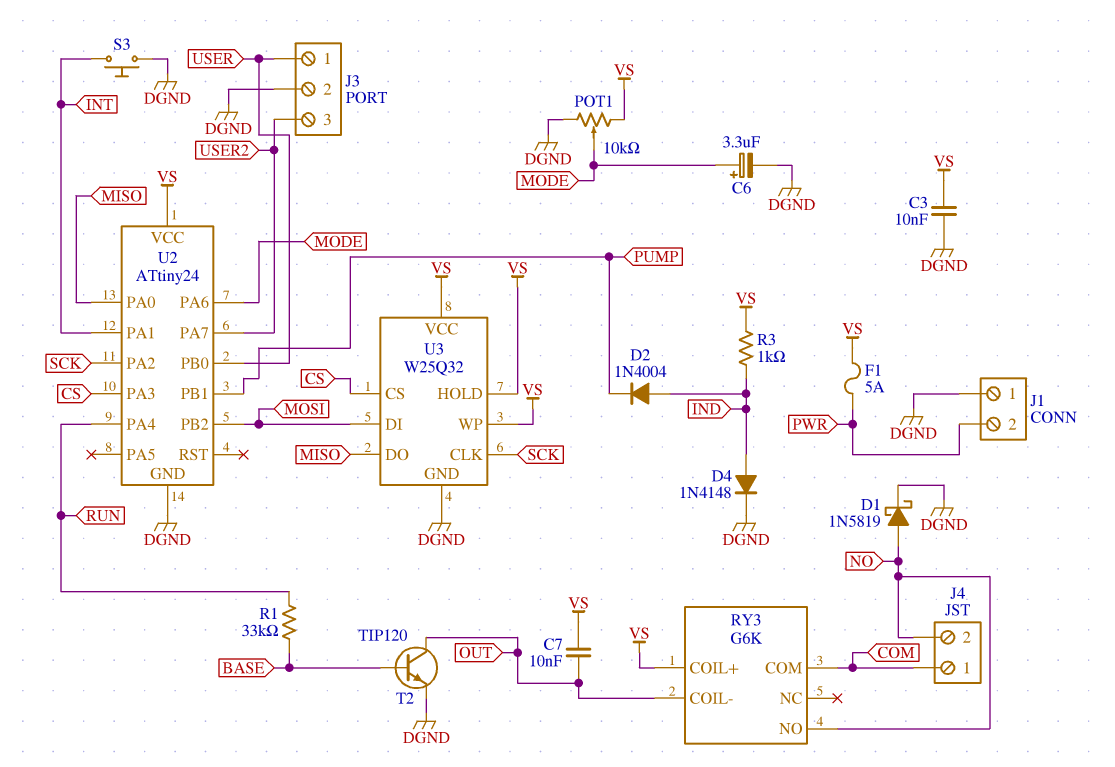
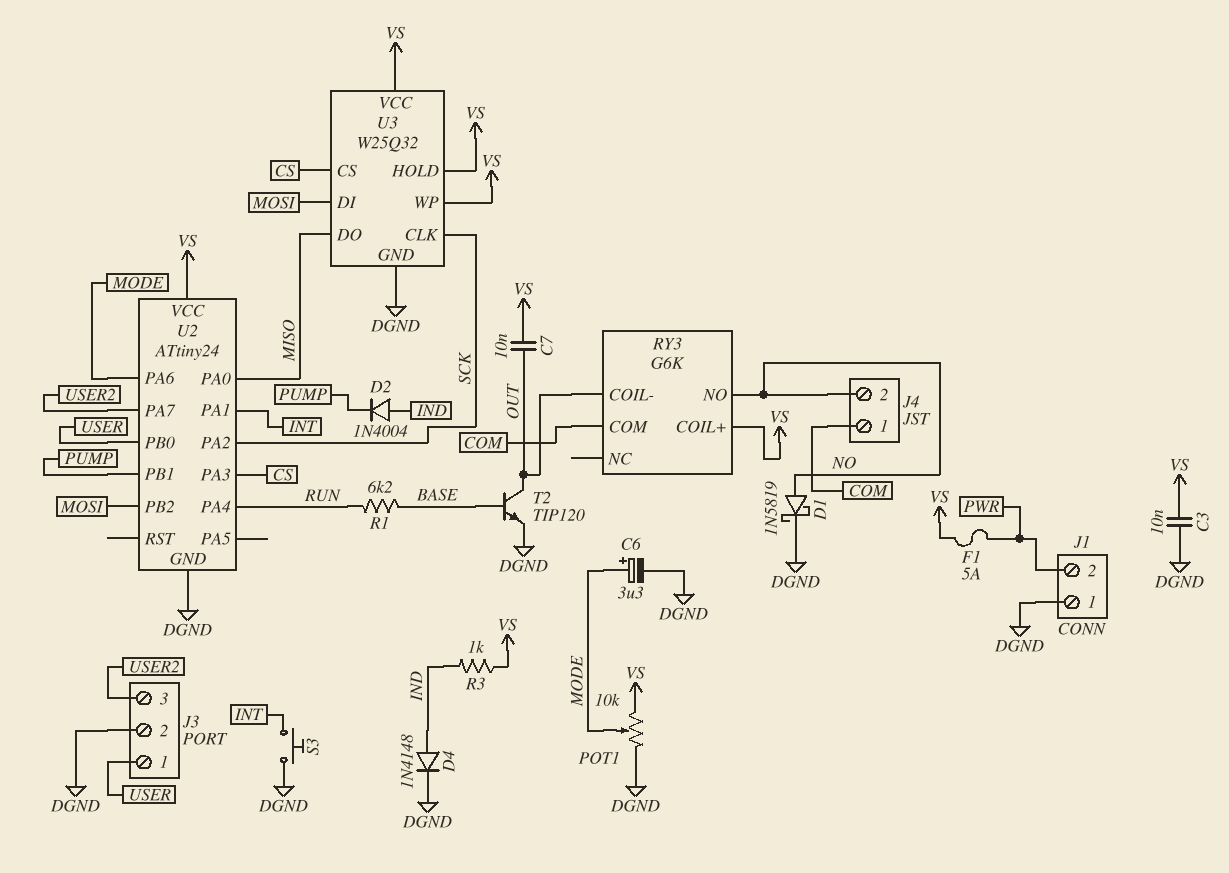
R1: 33k (BASE, RUN) -> 6.2k (BASE, RUN)

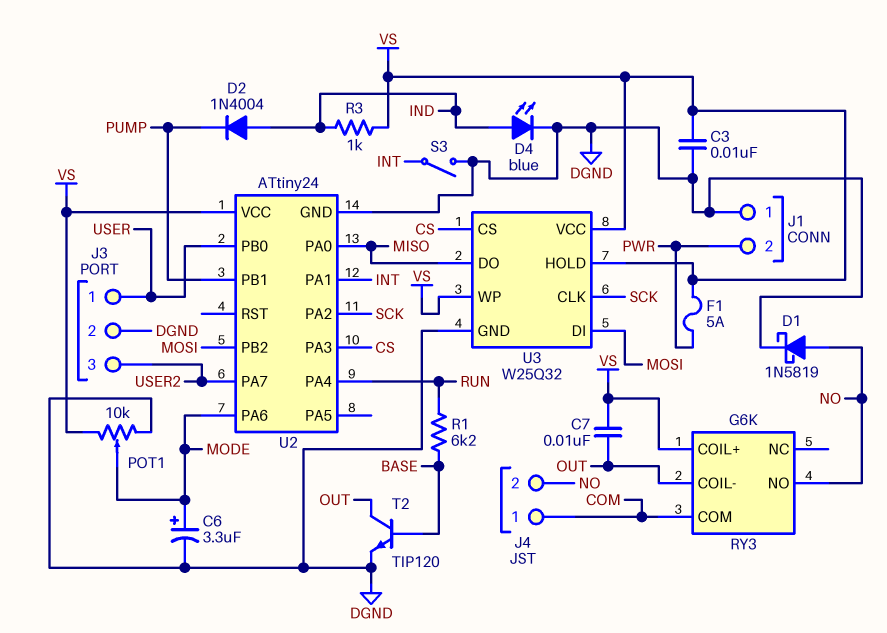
D4: diode 1N4148 (A IND, K DGND) -> LED blue (A IND, K DGND)
S3: button (DGND, INT) -> switch (DGND, INT)

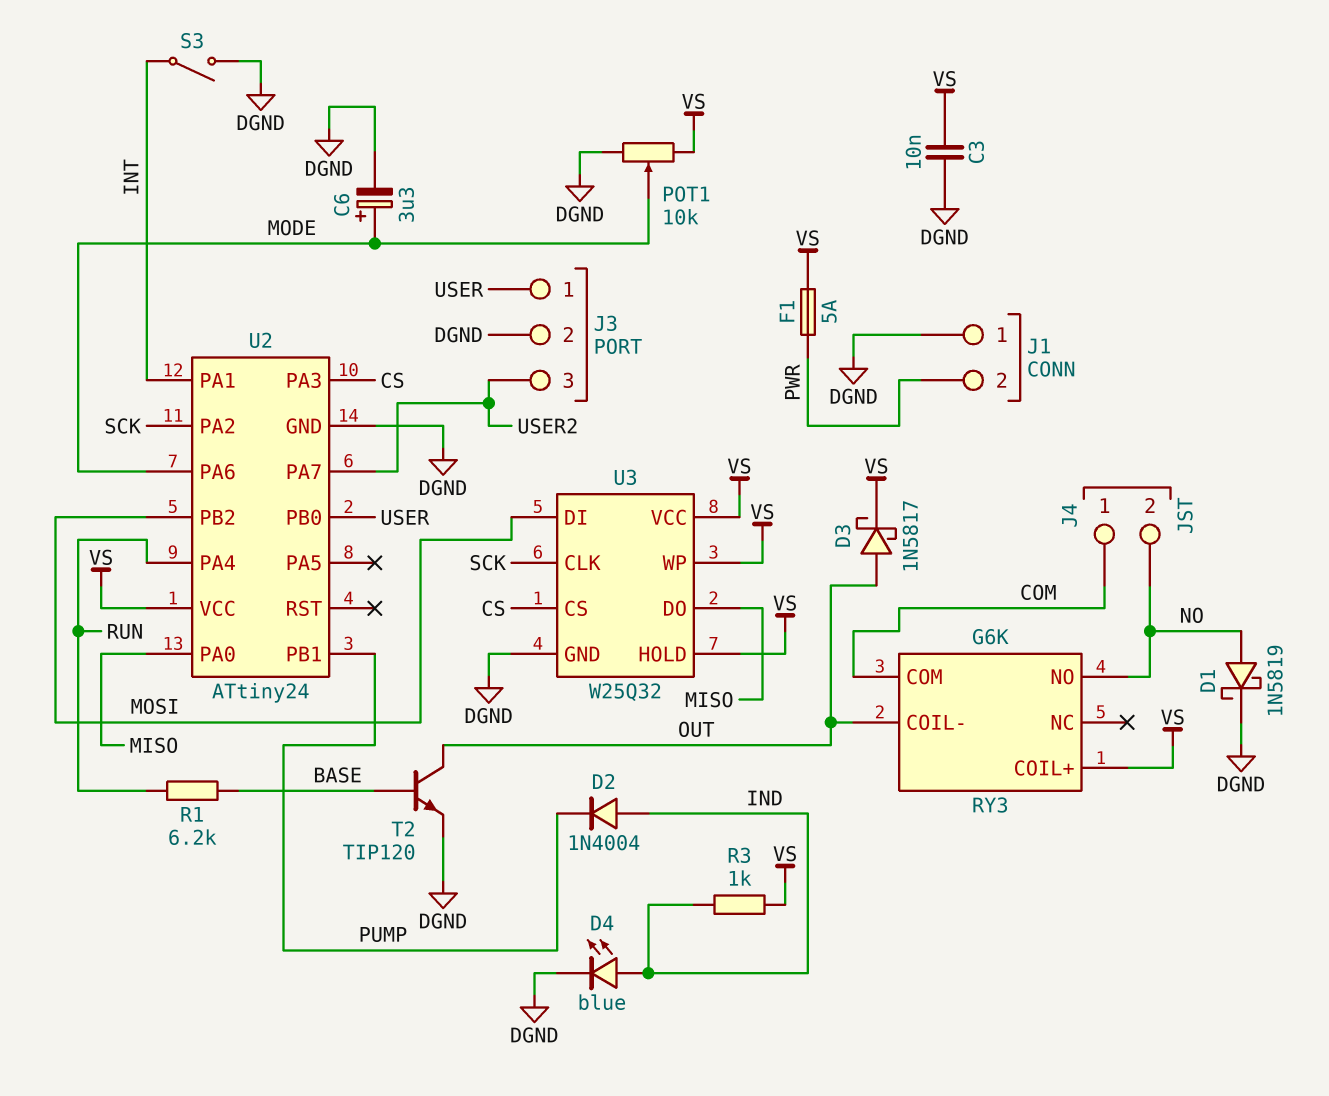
C7: 10nF (OUT, VS) -> none
D3: none -> schottky 1N5817 (A OUT, K VS)

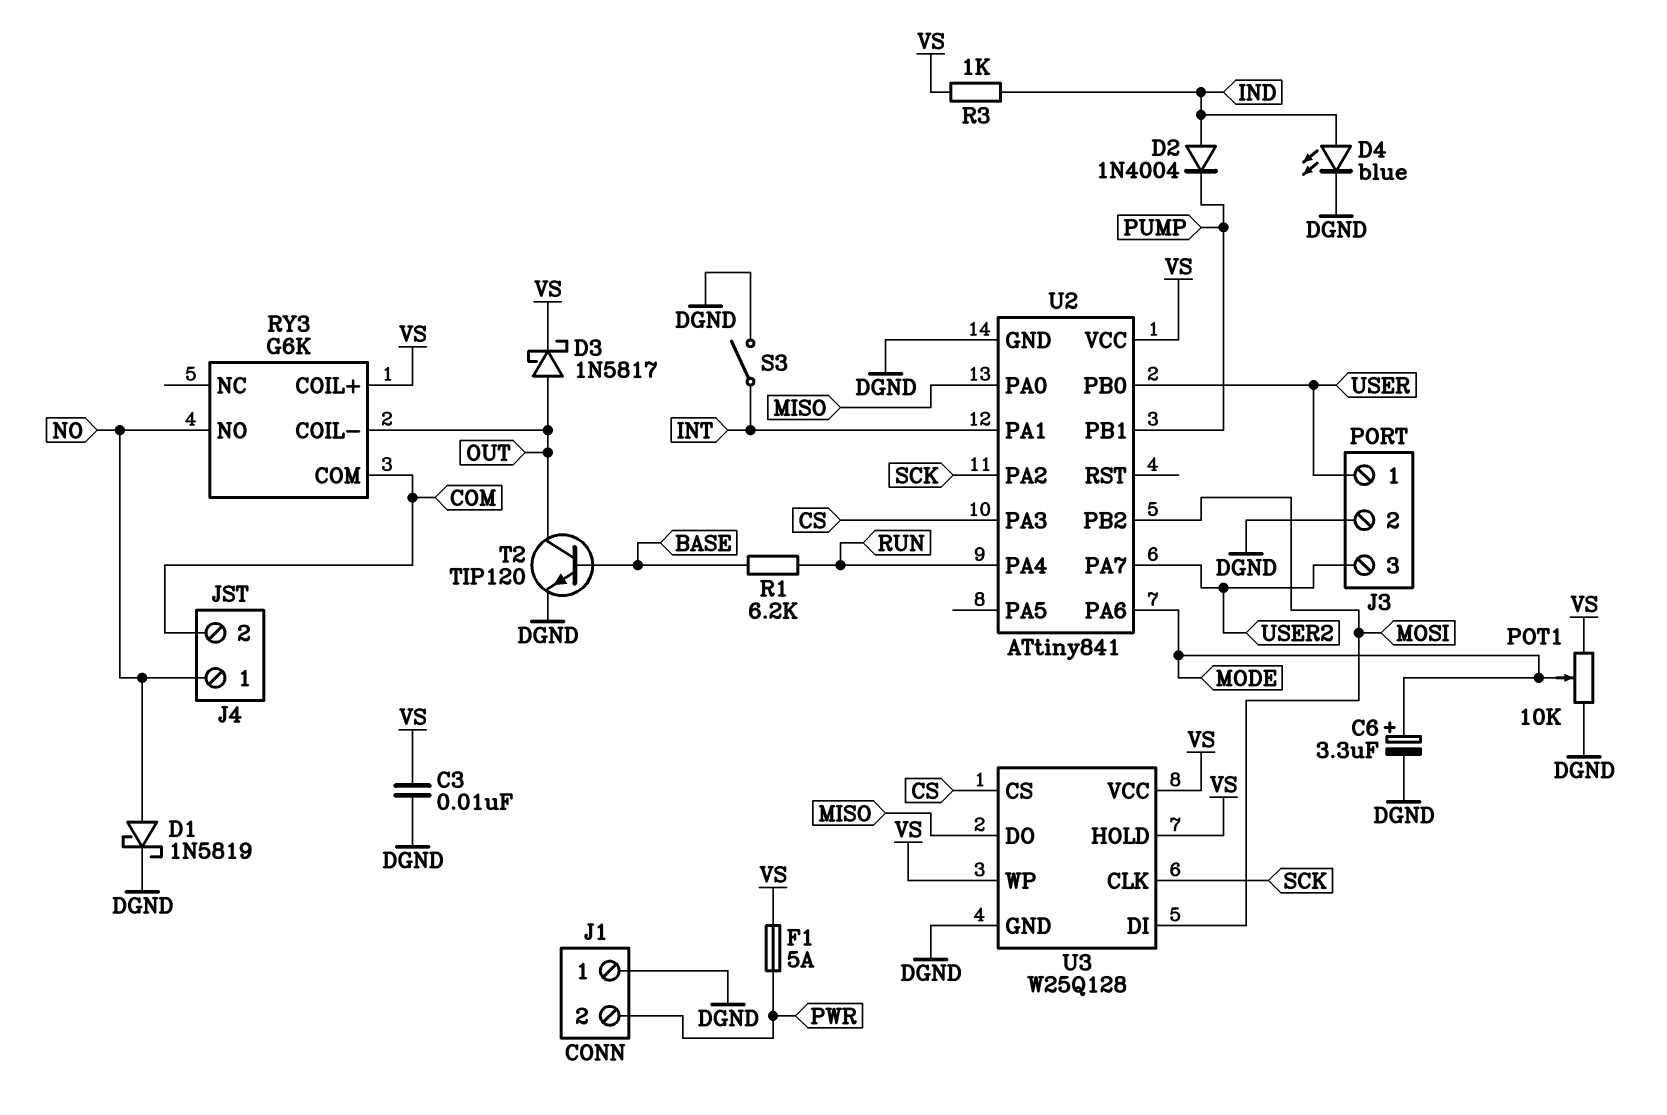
J4 pin 1: COM -> NO
J4 pin 2: NO -> COM
U2: ATtiny24 -> ATtiny841
U3: W25Q32 -> W25Q128

